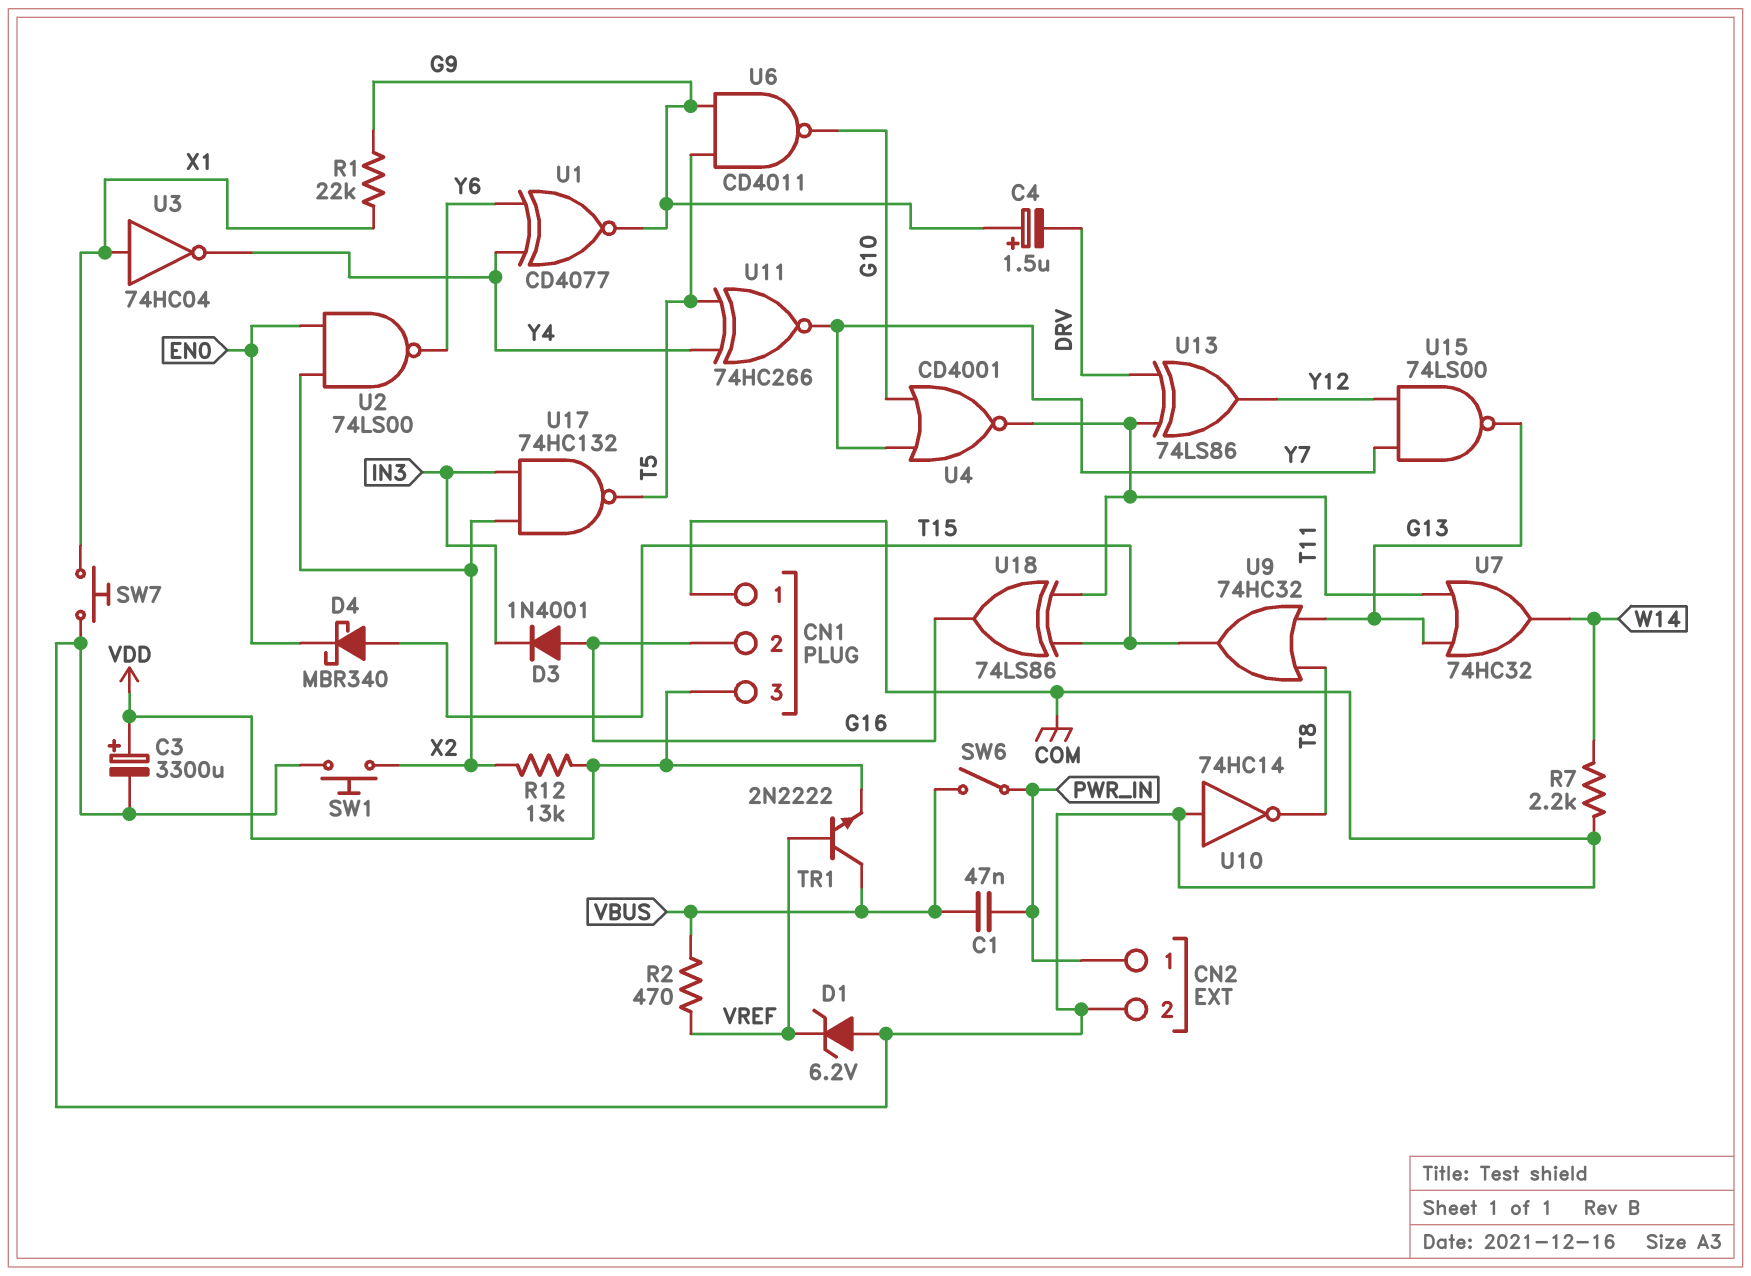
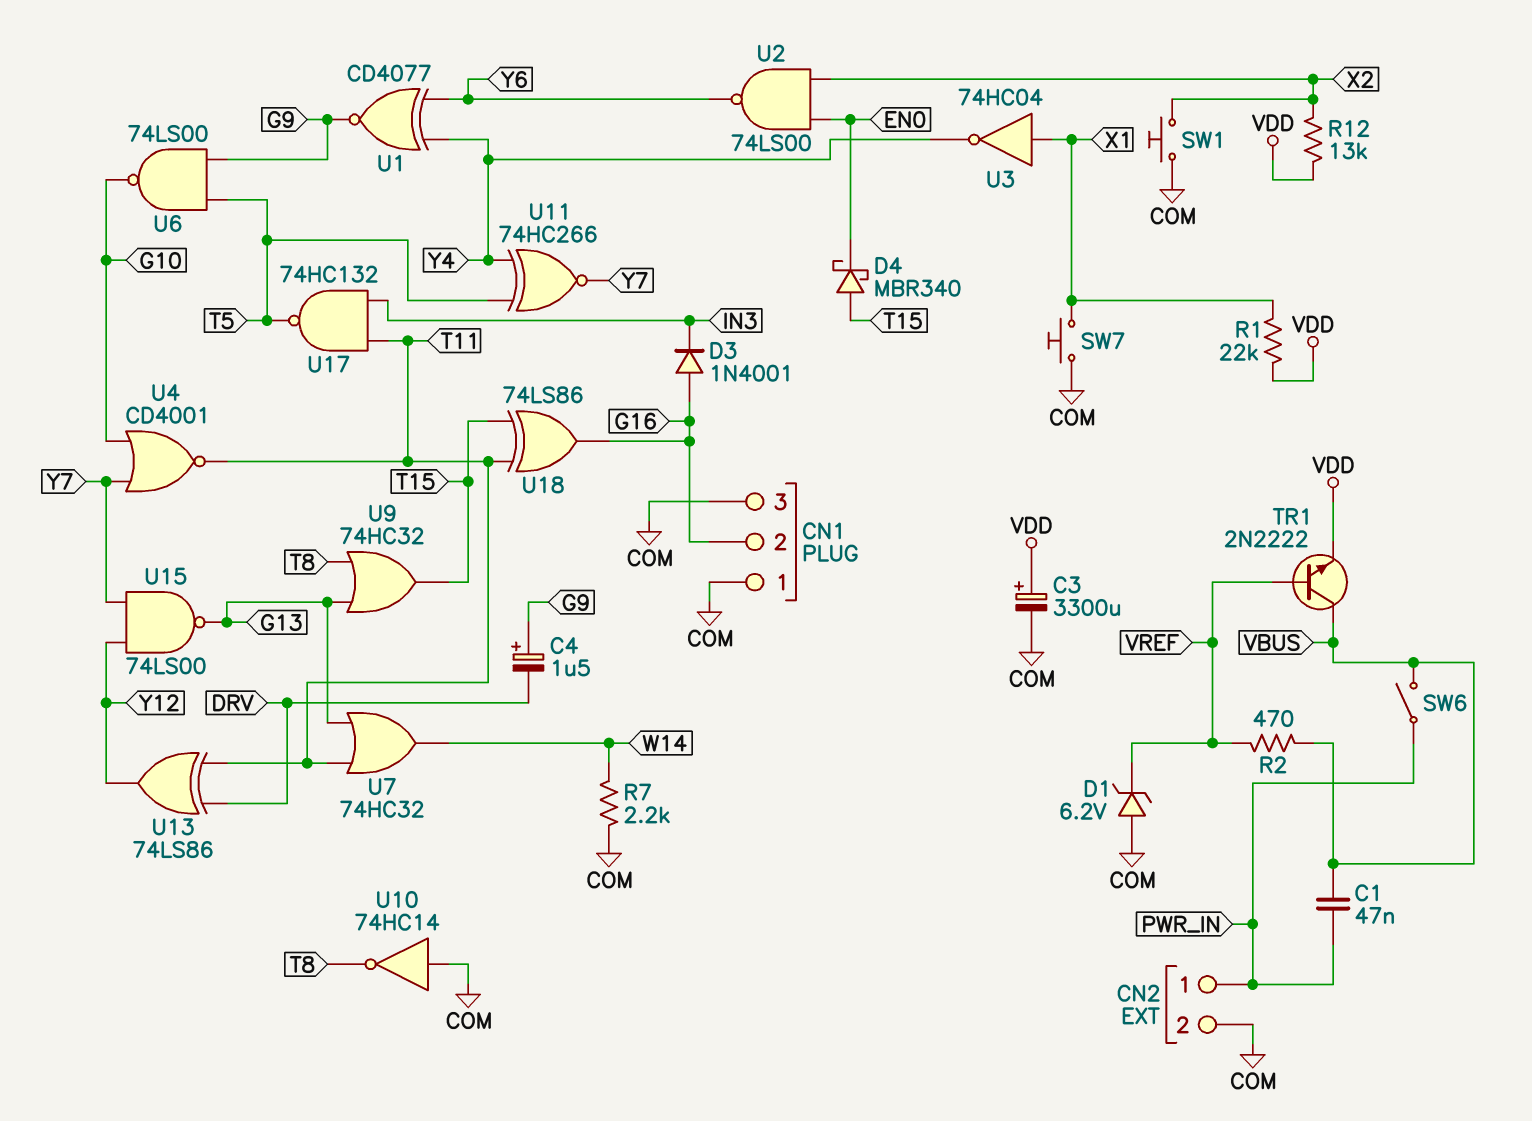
CN1 pin 3: VDD -> COM
R1: 22k (G9, X1) -> 22k (VDD, X1)
U6: NAND CD4011 (in G9, in T5, out G10) -> NAND 74LS00 (in G9, in T5, out G10)
U17: NAND 74HC132 (in IN3, in X2, out T5) -> NAND 74HC132 (in IN3, in T11, out T5)

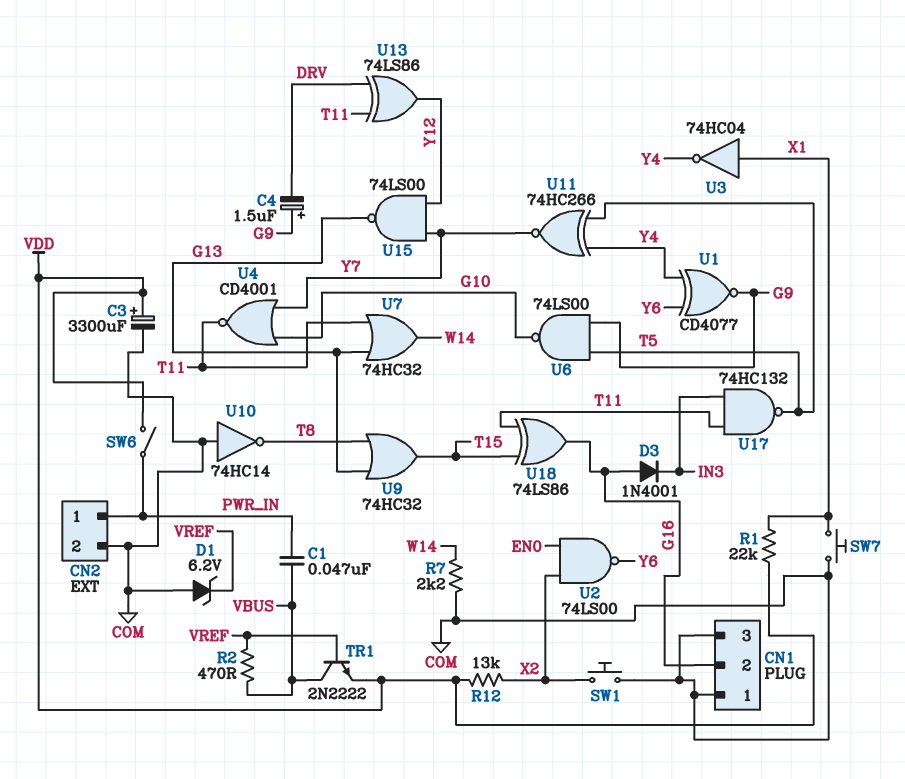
D4: schottky MBR340 (A T15, K EN0) -> none
SW6: switch (PWR_IN, VBUS) -> switch (PWR_IN, VDD)

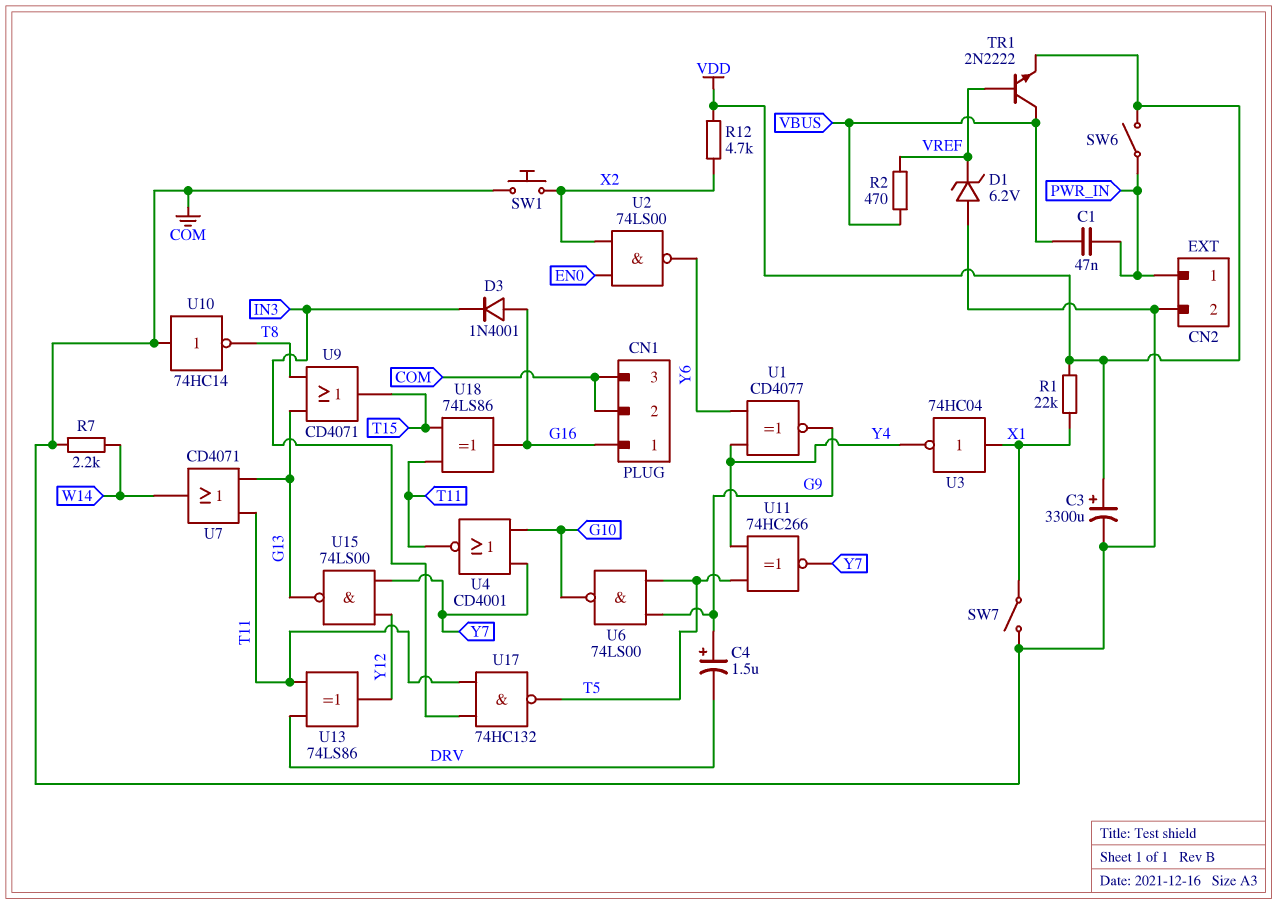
CN1 pin 1: COM -> G16
CN1 pin 2: G16 -> COM
R12: 13k (VDD, X2) -> 4.7k (VDD, X2)
SW7: button (COM, X1) -> switch (COM, X1)
U7: OR 74HC32 (in G13, in T11, out W14) -> OR CD4071 (in G13, in T11, out W14)
U9: OR 74HC32 (in G13, in T8, out T15) -> OR CD4071 (in G13, in T8, out T15)

